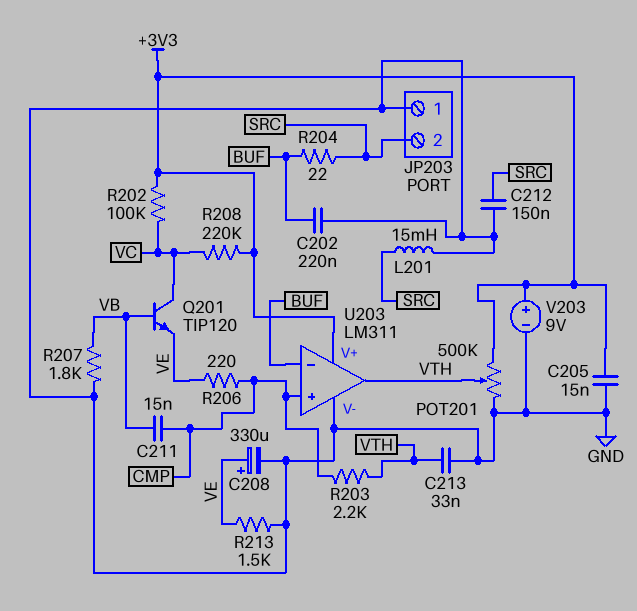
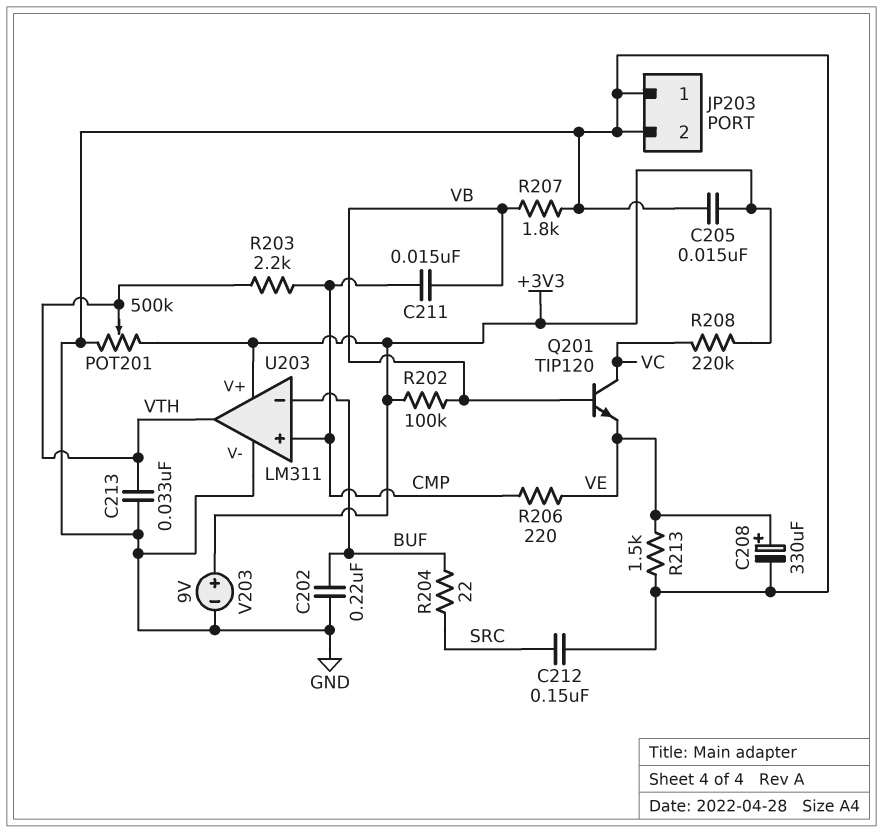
JP203 pin 2: SRC -> GND
L201: 15mH (GND, SRC) -> none
R202: 100k (+3V3, VC) -> 100k (+3V3, VB)

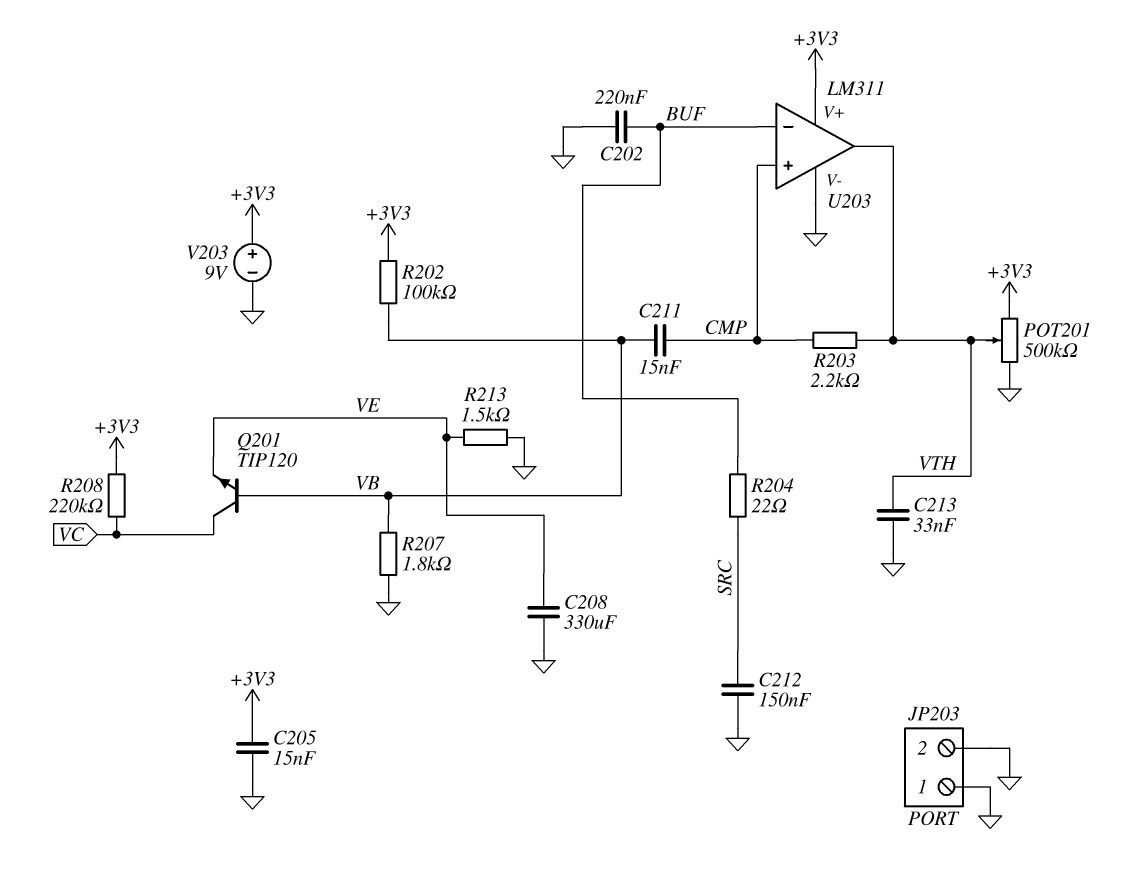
C208: 330uF (plus VE, minus GND) -> 330uF (GND, VE)
R206: 220 (CMP, VE) -> none

